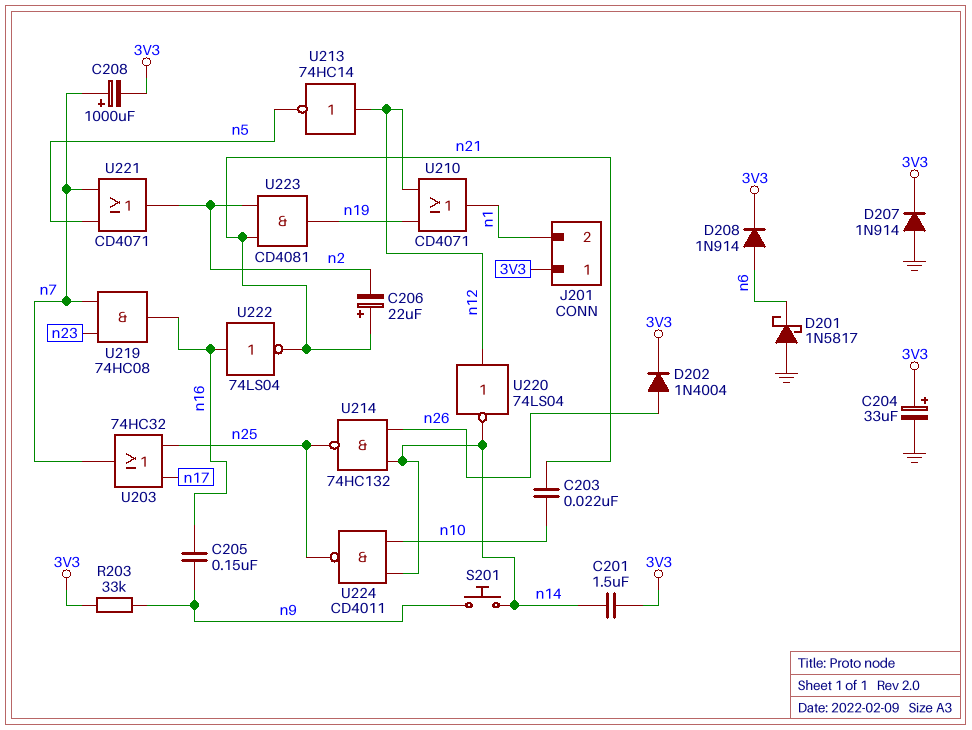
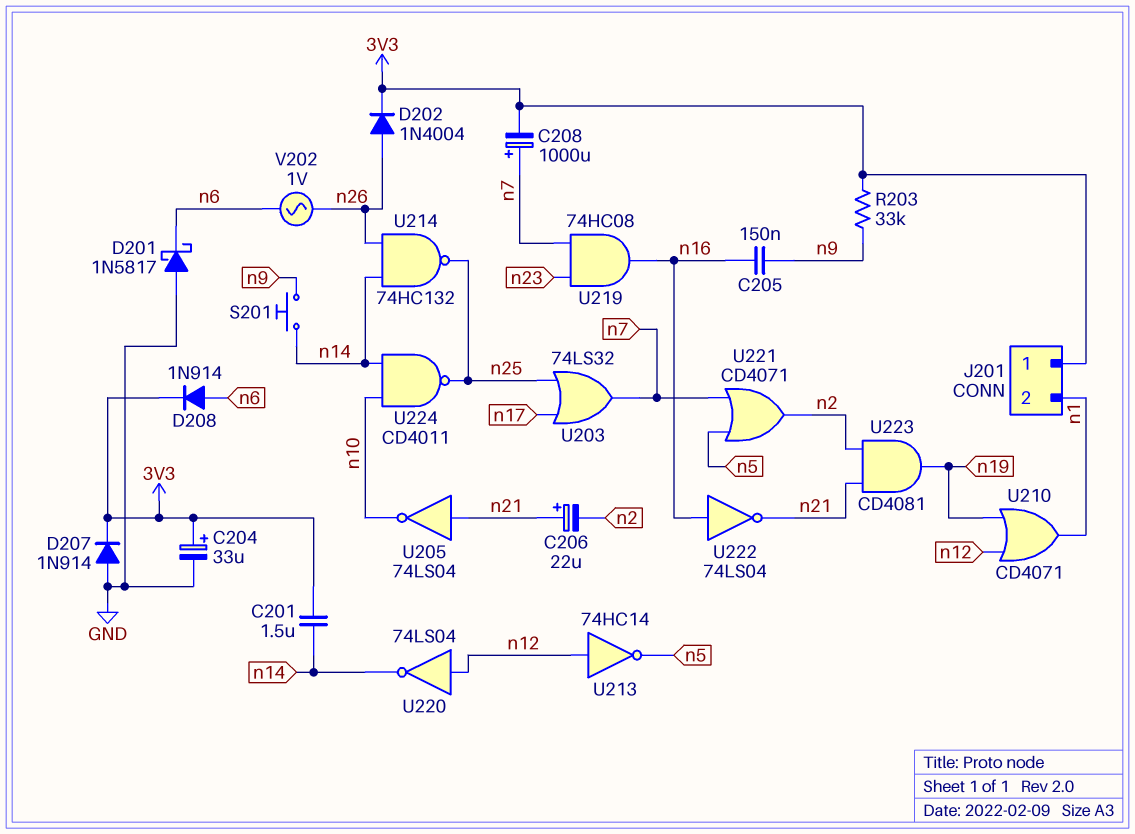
C203: 22nF (n10, n21) -> none
U203: OR 74HC32 (in n17, in n25, out n7) -> OR 74LS32 (in n17, in n25, out n7)
U205: none -> NOT 74LS04 (in n21, out n10)
V202: none -> AC 1V (n6, n26)

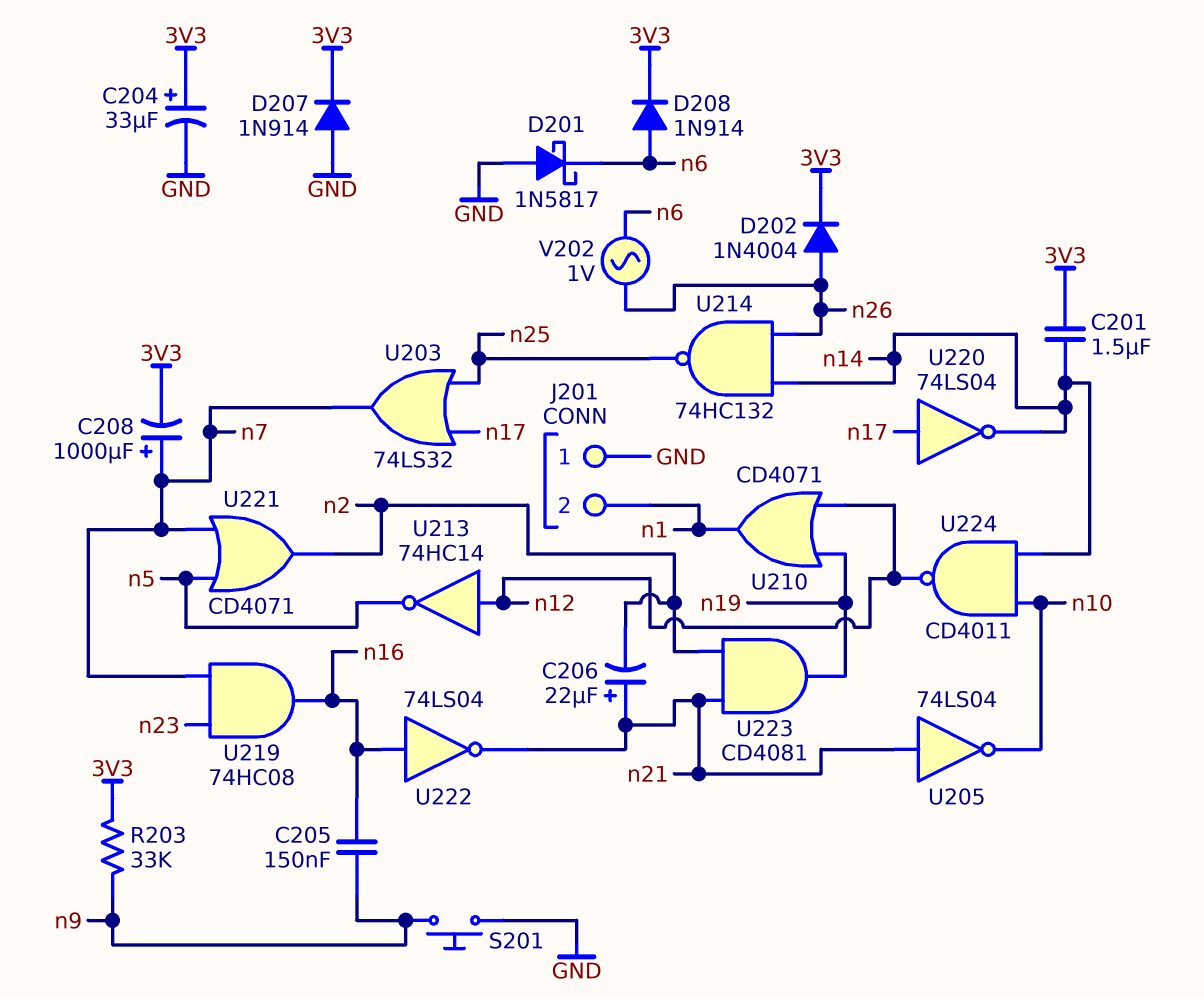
J201 pin 1: 3V3 -> GND
S201: button (n9, n14) -> button (GND, n9)
U220: NOT 74LS04 (in n12, out n14) -> NOT 74LS04 (in n17, out n14)
U224: NAND CD4011 (in n10, in n14, out n25) -> NAND CD4011 (in n10, in n14, out n12)

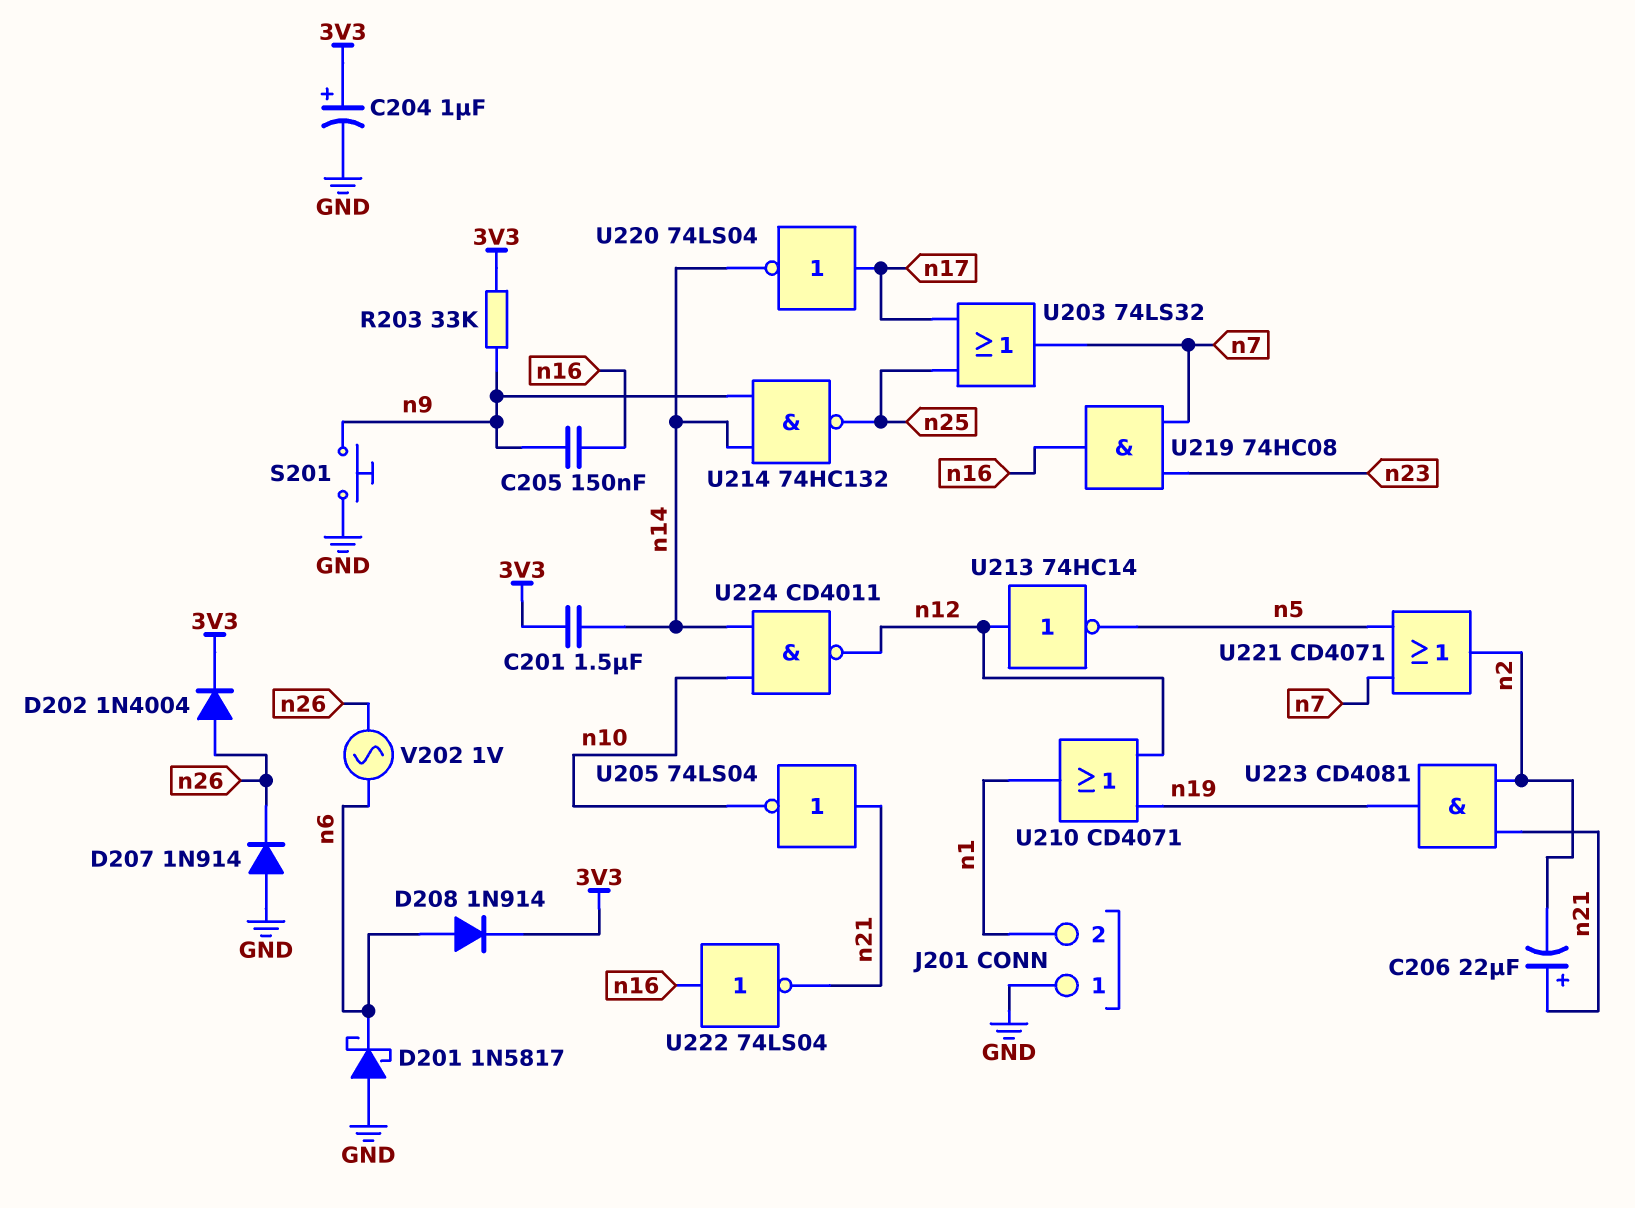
C204: 33uF (plus 3V3, minus GND) -> 1uF (plus 3V3, minus GND)
C208: 1000uF (plus n7, minus 3V3) -> none
D207: diode 1N914 (A GND, K 3V3) -> diode 1N914 (A GND, K n26)
U214: NAND 74HC132 (in n14, in n26, out n25) -> NAND 74HC132 (in n9, in n14, out n25)

